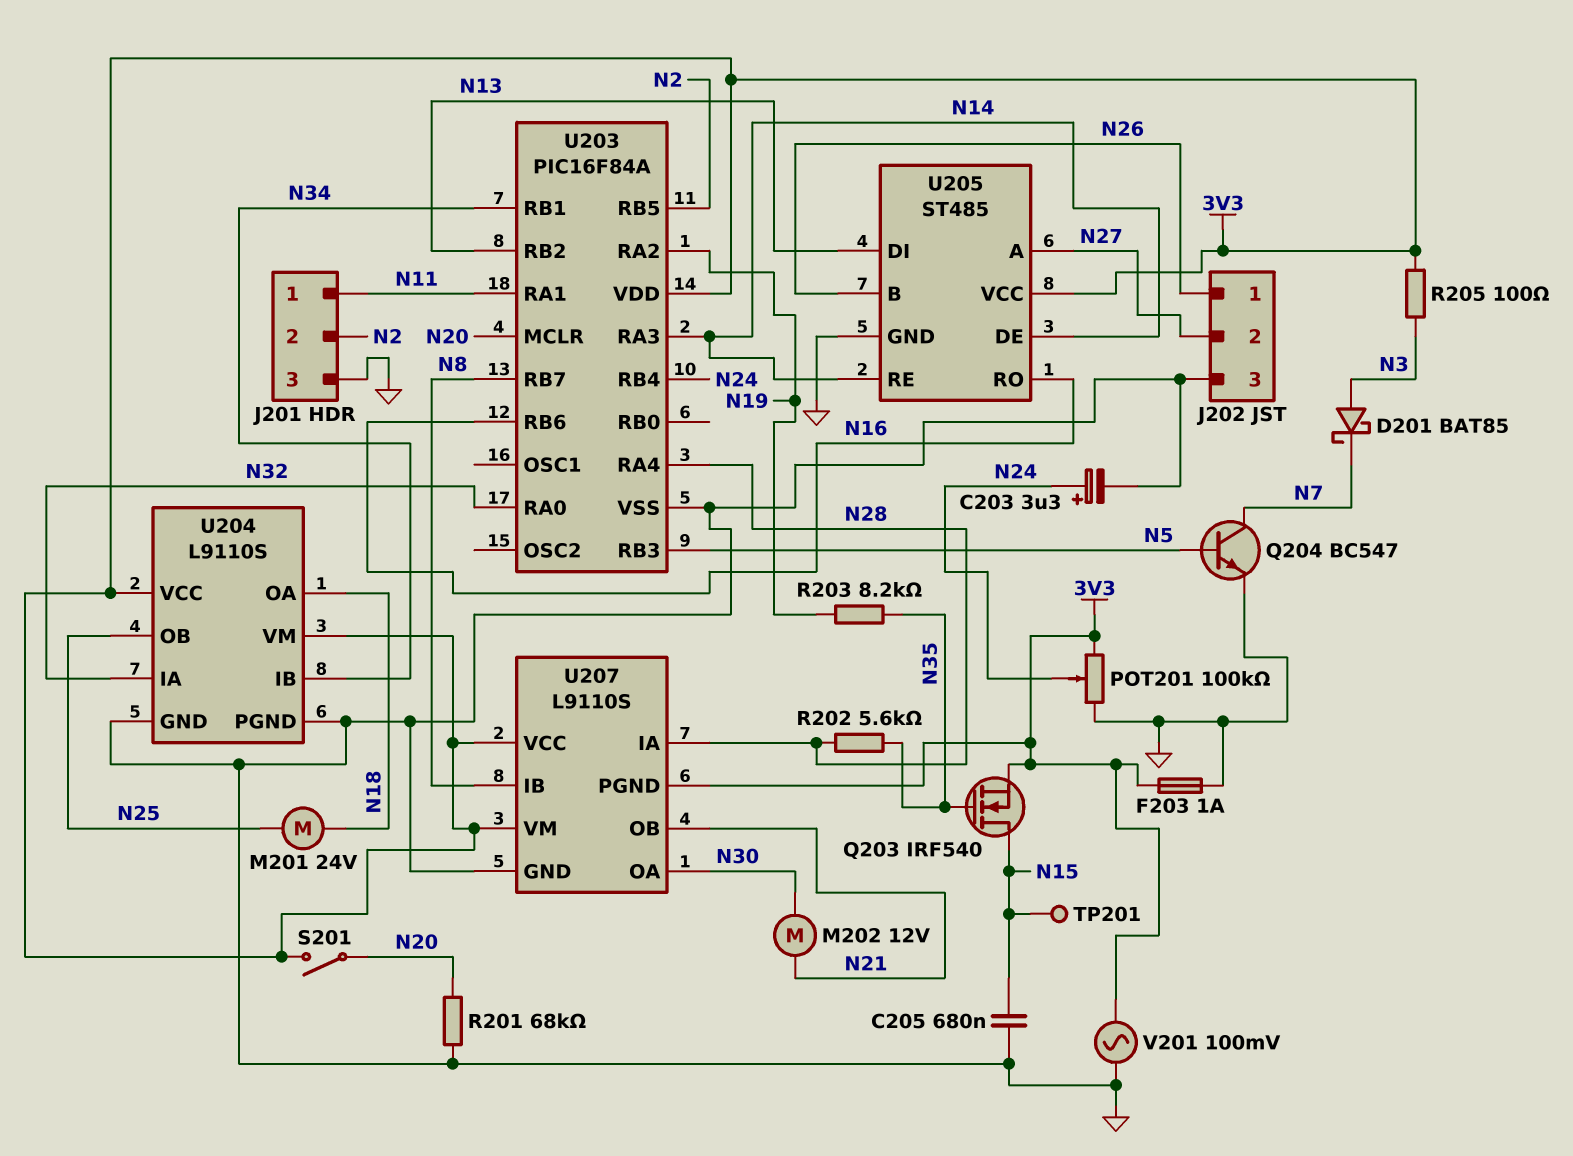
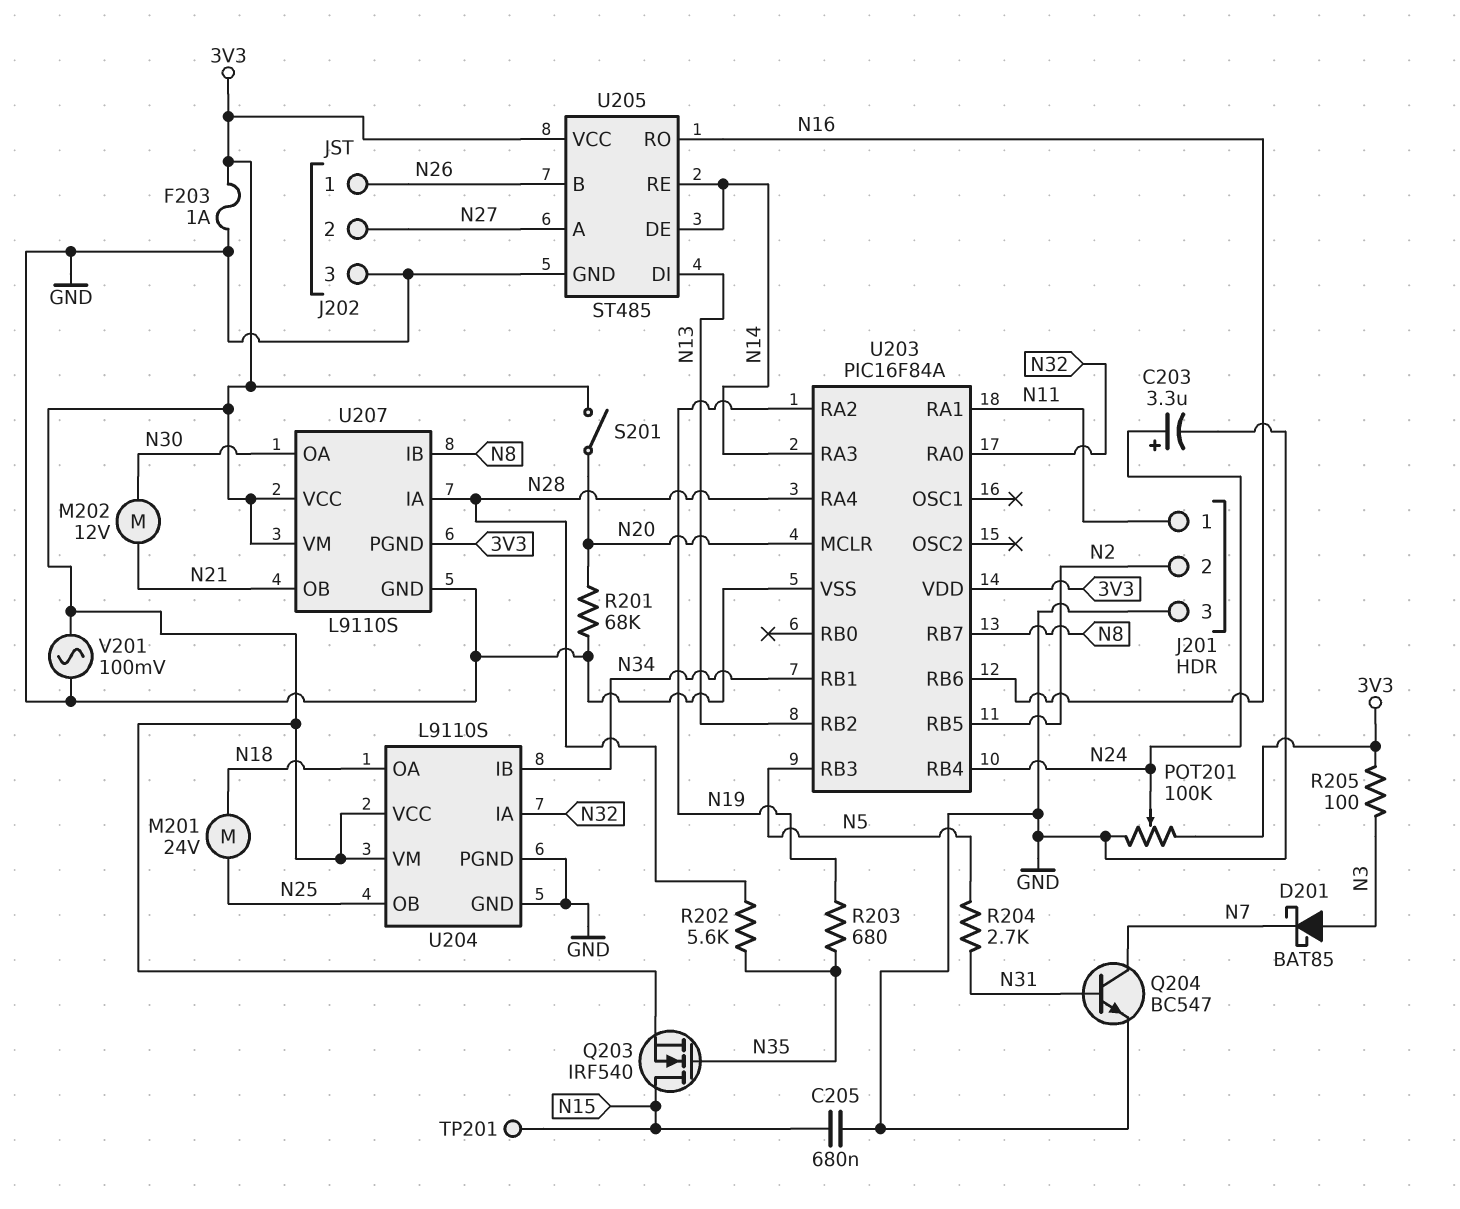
Q204: NPN BC547 (B N5, C N7, E GND) -> NPN BC547 (B N31, C N7, E GND)
R203: 8.2k (N19, N35) -> 680 (N19, N35)
R204: none -> 2.7k (N5, N31)

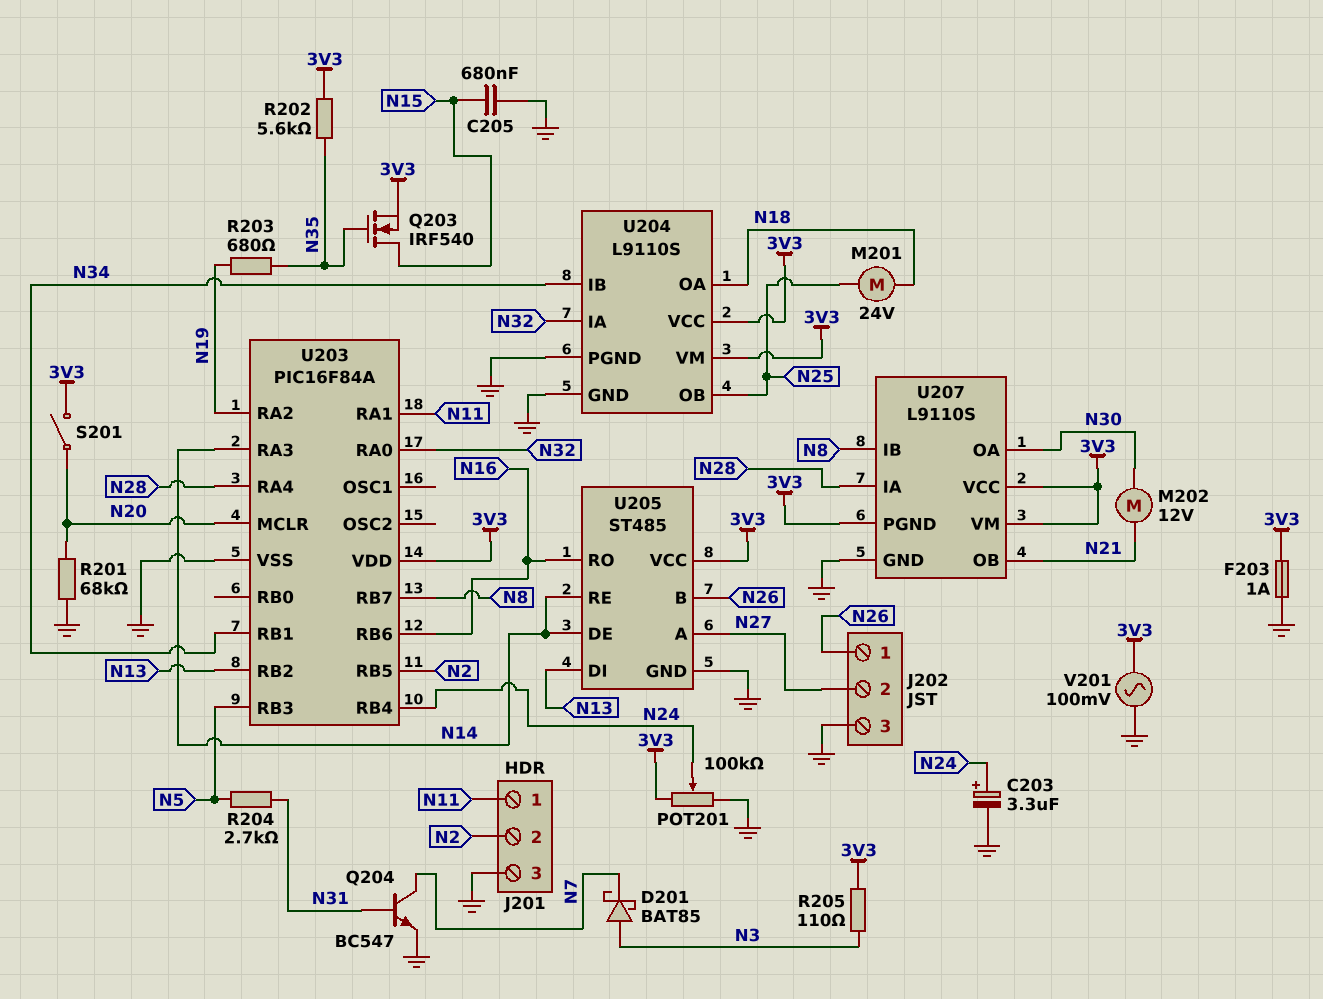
R202: 5.6k (N28, N35) -> 5.6k (3V3, N35)
R205: 100 (3V3, N3) -> 110 (3V3, N3)
TP201: test point (N15) -> none

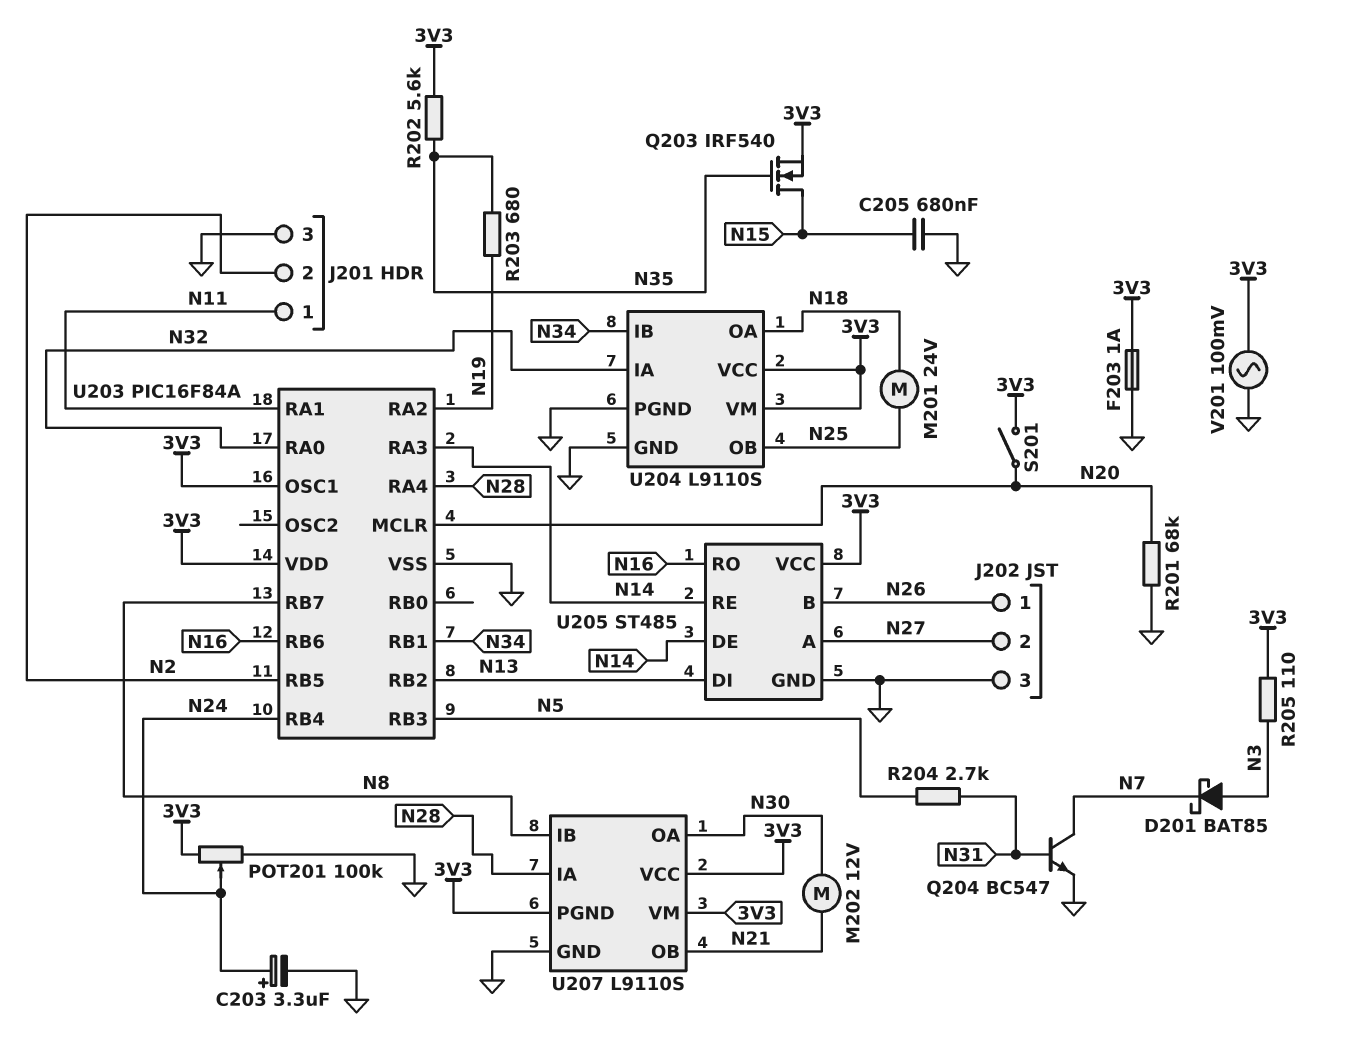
U203 pin OSC1: none -> 3V3

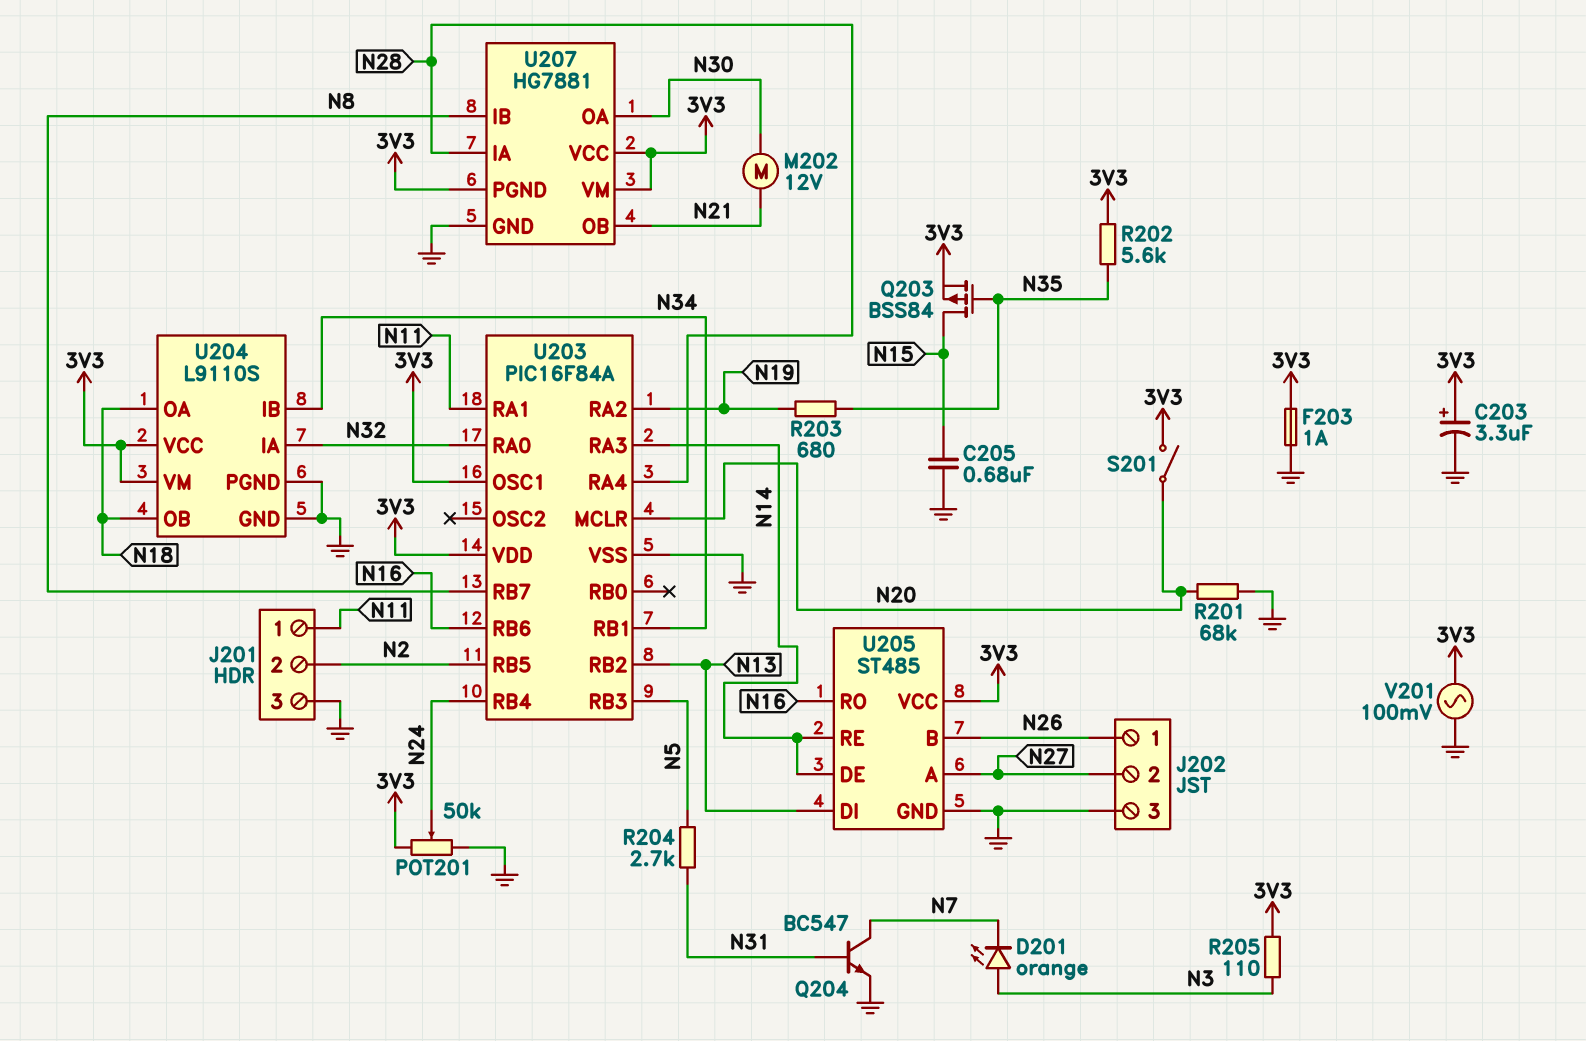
C203: 3.3uF (plus N24, minus GND) -> 3.3uF (plus 3V3, minus GND)
D201: schottky BAT85 (A N3, K N7) -> LED orange (A N3, K N7)
M201: motor 24V (N18, N25) -> none
POT201: 100k (3V3, GND, wiper N24) -> 50k (3V3, GND, wiper N24)
Q203: NMOS IRF540 (G N35, D N15, S 3V3) -> PMOS BSS84 (G N35, D N15, S 3V3)
U204 pin OB: N25 -> N18
U207: L9110S -> HG7881

